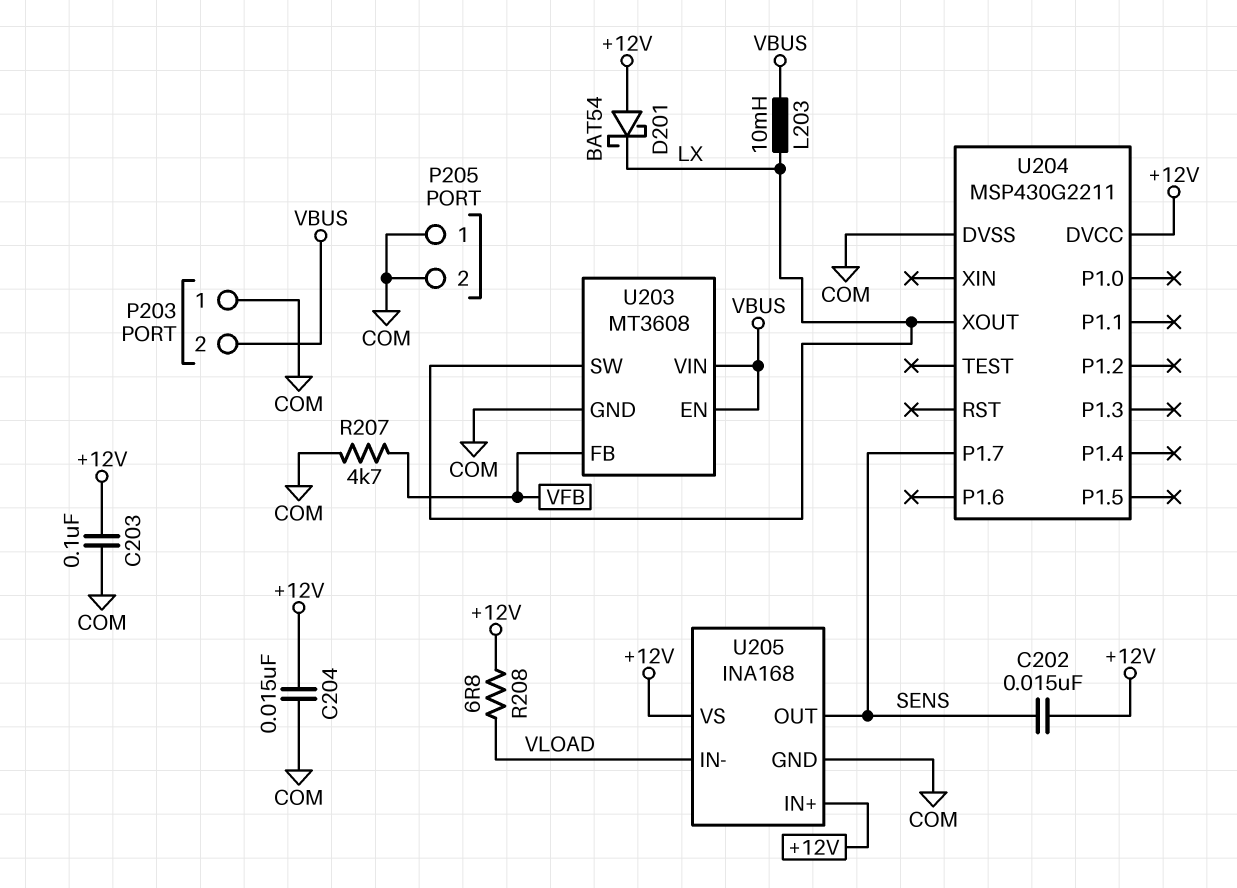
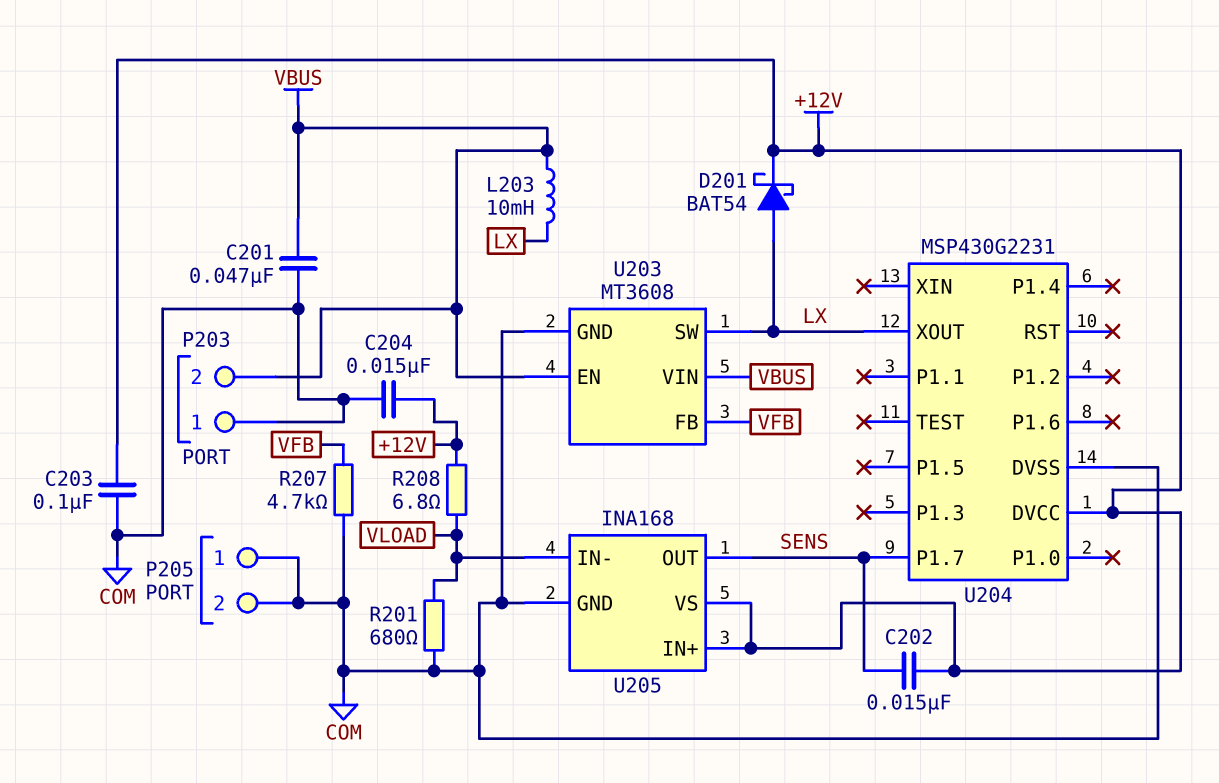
C201: none -> 47nF (COM, VBUS)
D201: schottky BAT54 (A +12V, K LX) -> schottky BAT54 (A LX, K +12V)
R201: none -> 680 (COM, VLOAD)
U204: MSP430G2211 -> MSP430G2231

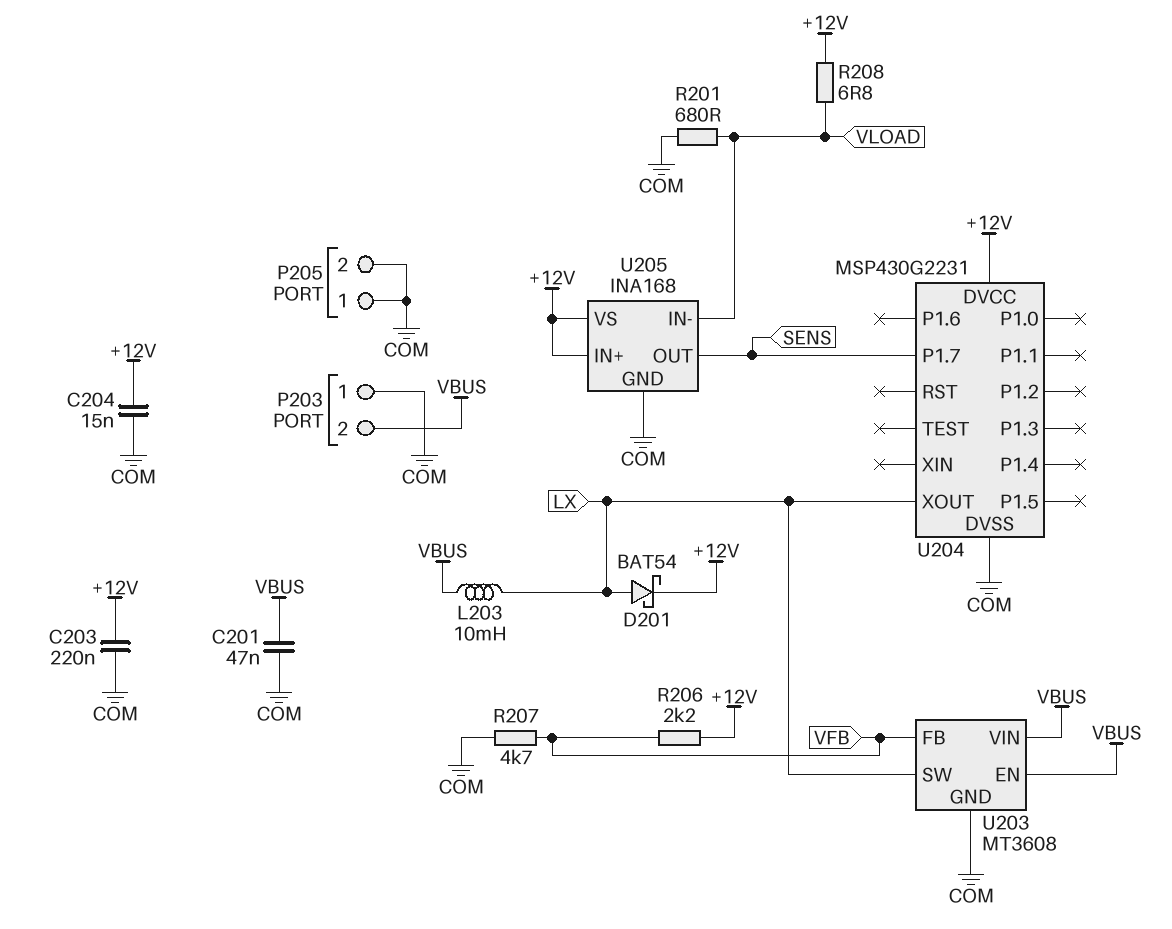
C202: 15nF (+12V, SENS) -> none
C203: 100nF (+12V, COM) -> 220nF (+12V, COM)
R206: none -> 2.2k (+12V, VFB)

